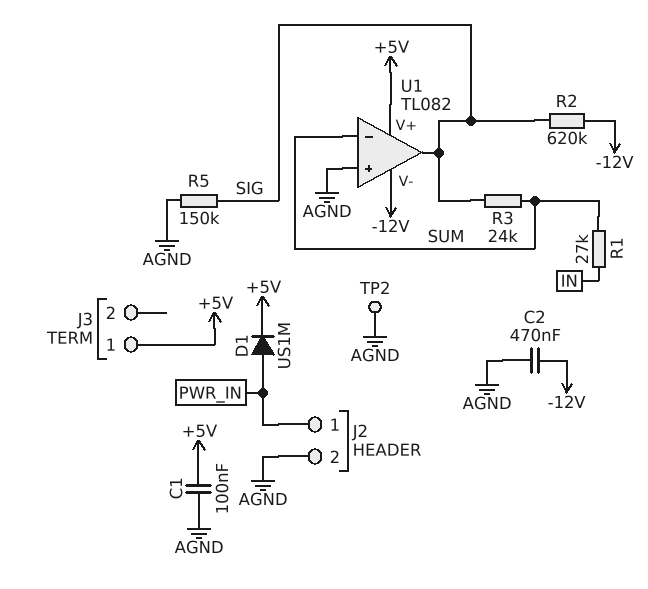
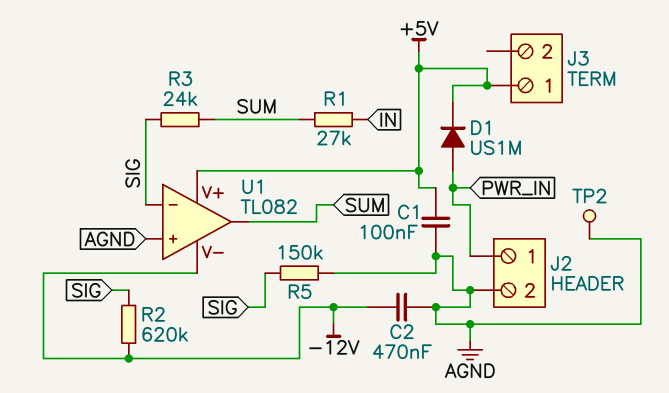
U1 pin in-: SUM -> SIG
U1 pin out: SIG -> SUM

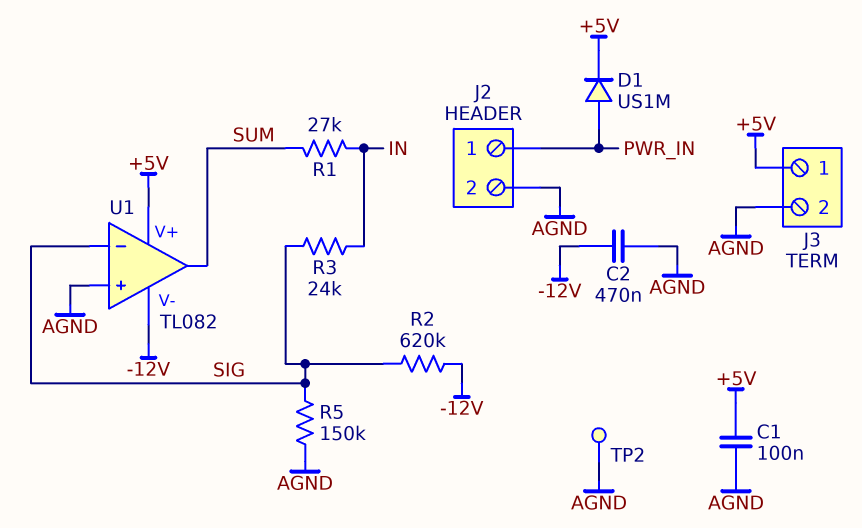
J3 pin 2: none -> AGND
R3: 24k (SIG, SUM) -> 24k (IN, SIG)

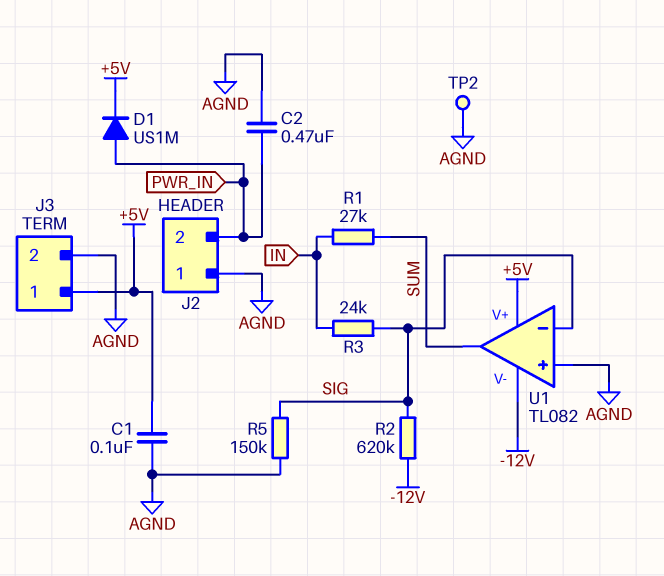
C2: 470nF (-12V, AGND) -> 470nF (AGND, PWR_IN)
J2 pin 1: PWR_IN -> AGND
J2 pin 2: AGND -> PWR_IN

